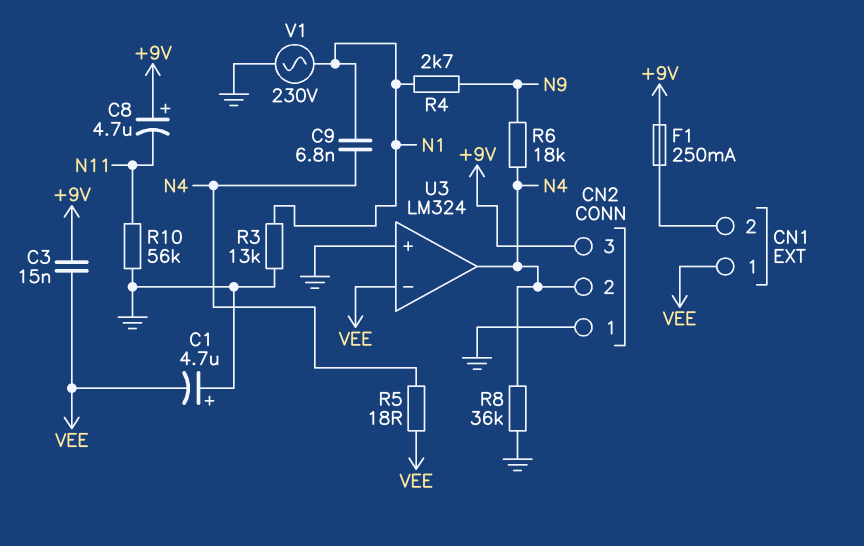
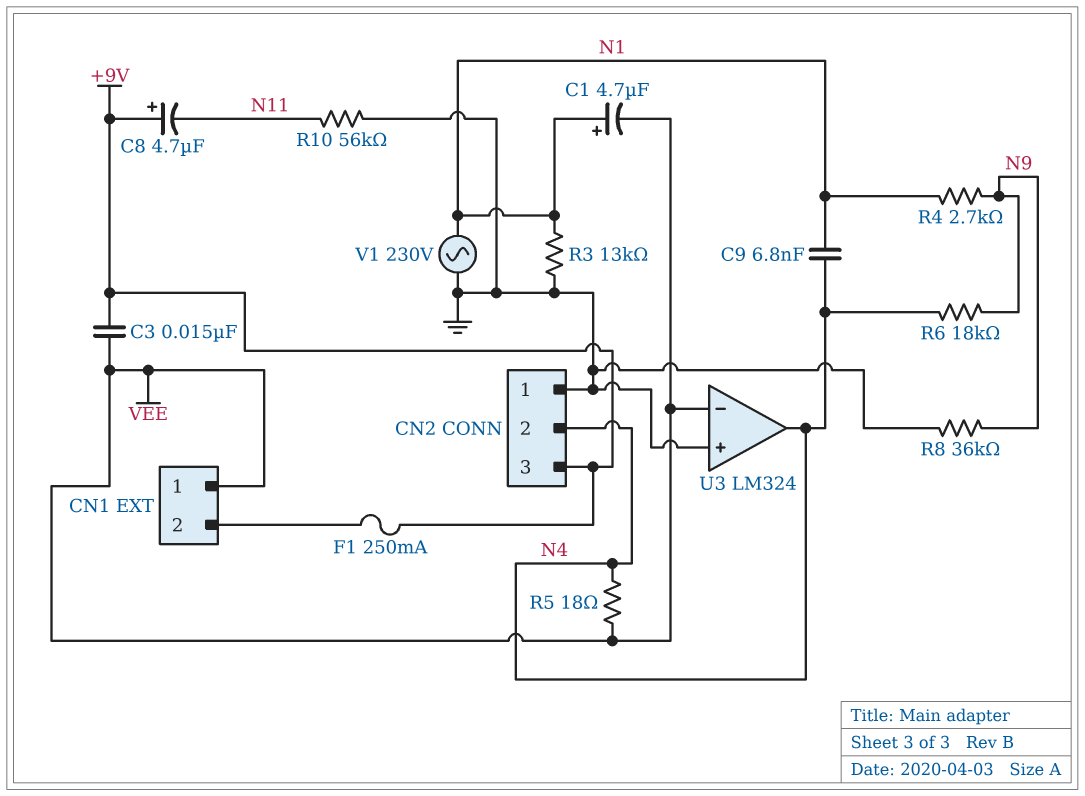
C1: 4.7uF (plus GND, minus VEE) -> 4.7uF (plus N1, minus VEE)
R8: 36k (GND, N4) -> 36k (GND, N9)

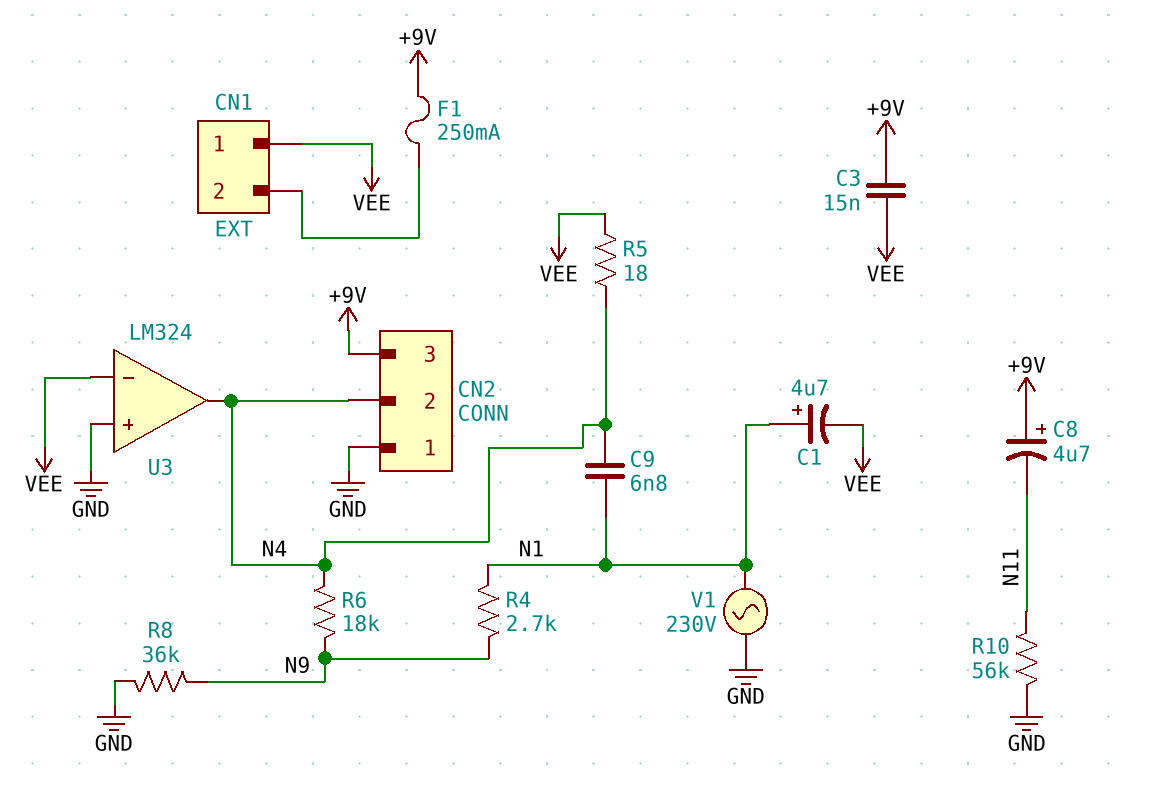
R3: 13k (GND, N1) -> none

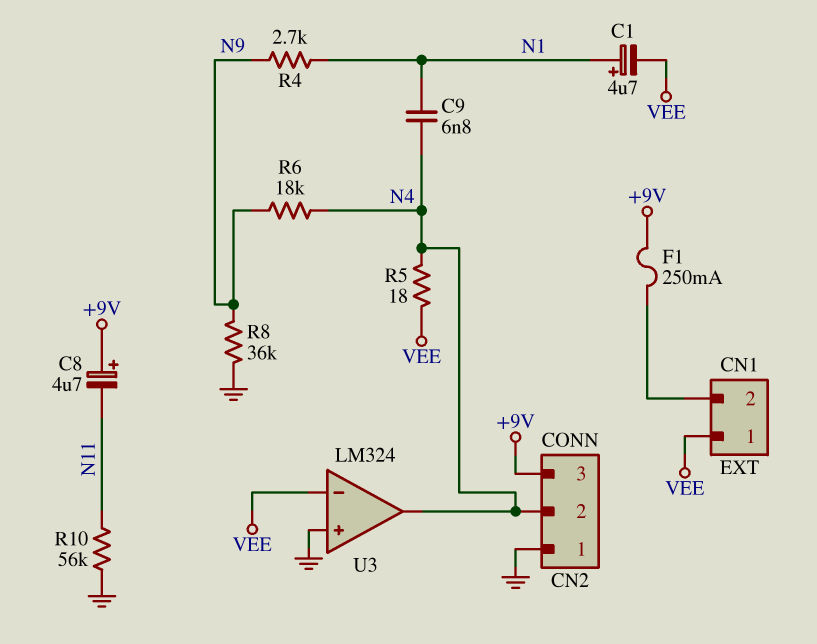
C3: 15nF (+9V, VEE) -> none
V1: AC 230V (GND, N1) -> none

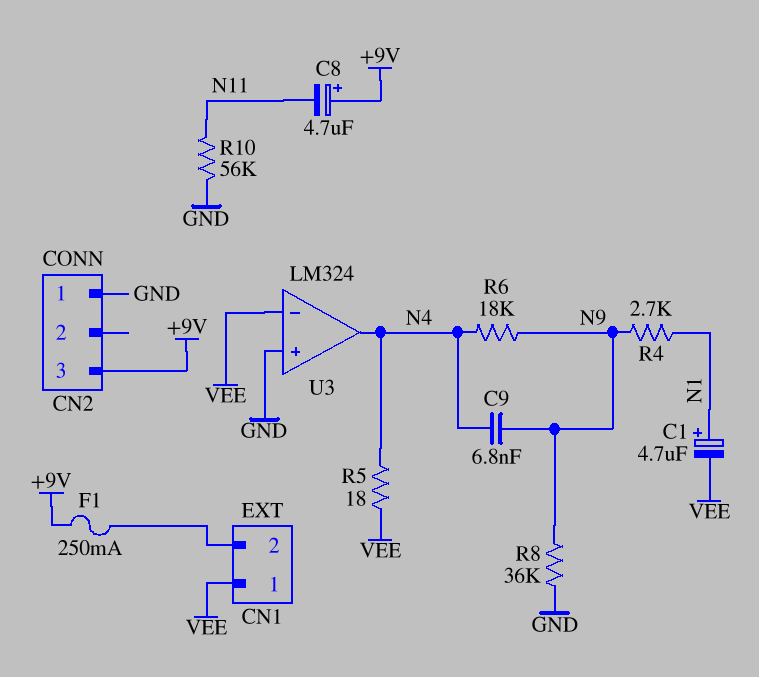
C9: 6.8nF (N1, N4) -> 6.8nF (N4, N9)
CN2 pin 2: N4 -> none

